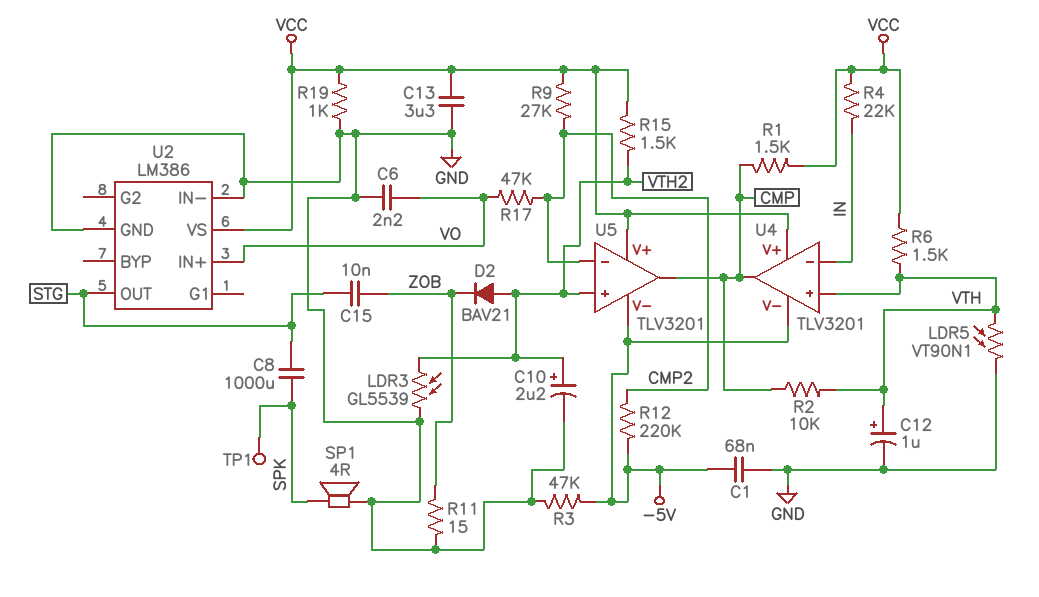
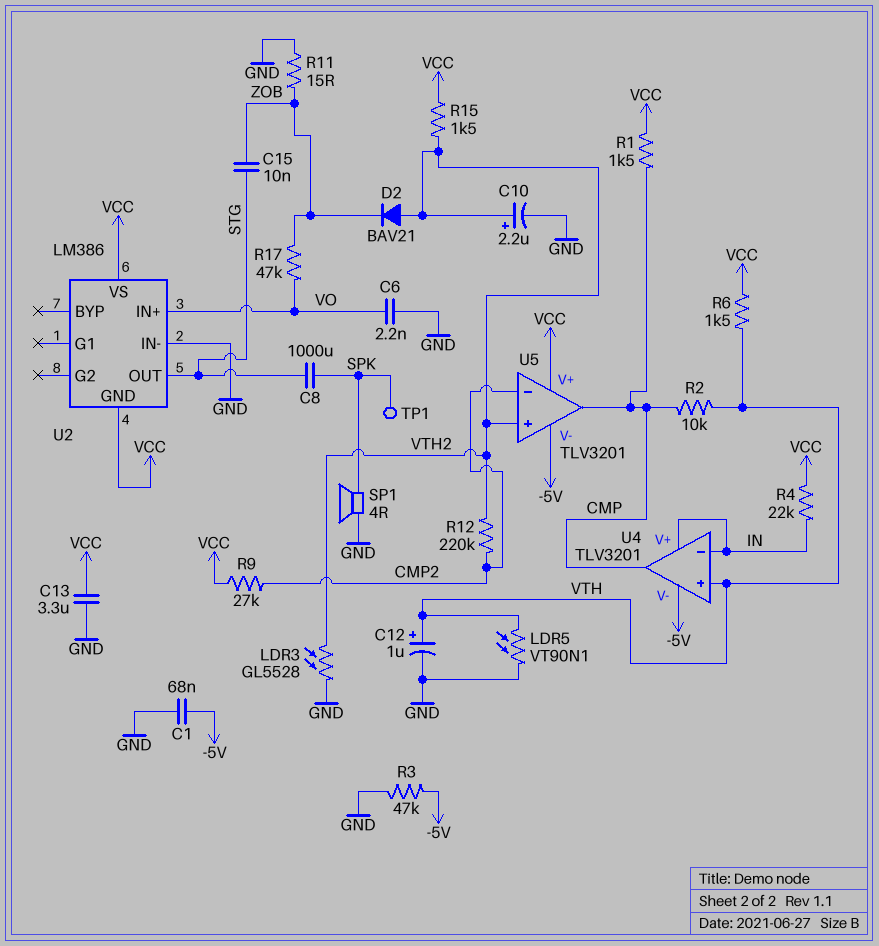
LDR3: GL5539 (GND, VTH2) -> GL5528 (GND, VTH2)
R12: 220k (-5V, CMP2) -> 220k (CMP2, VTH2)
R17: 47k (CMP2, VO) -> 47k (VO, ZOB)
R19: 1k (GND, VCC) -> none
U2 pin GND: GND -> VCC
U4 pin V+: VCC -> IN

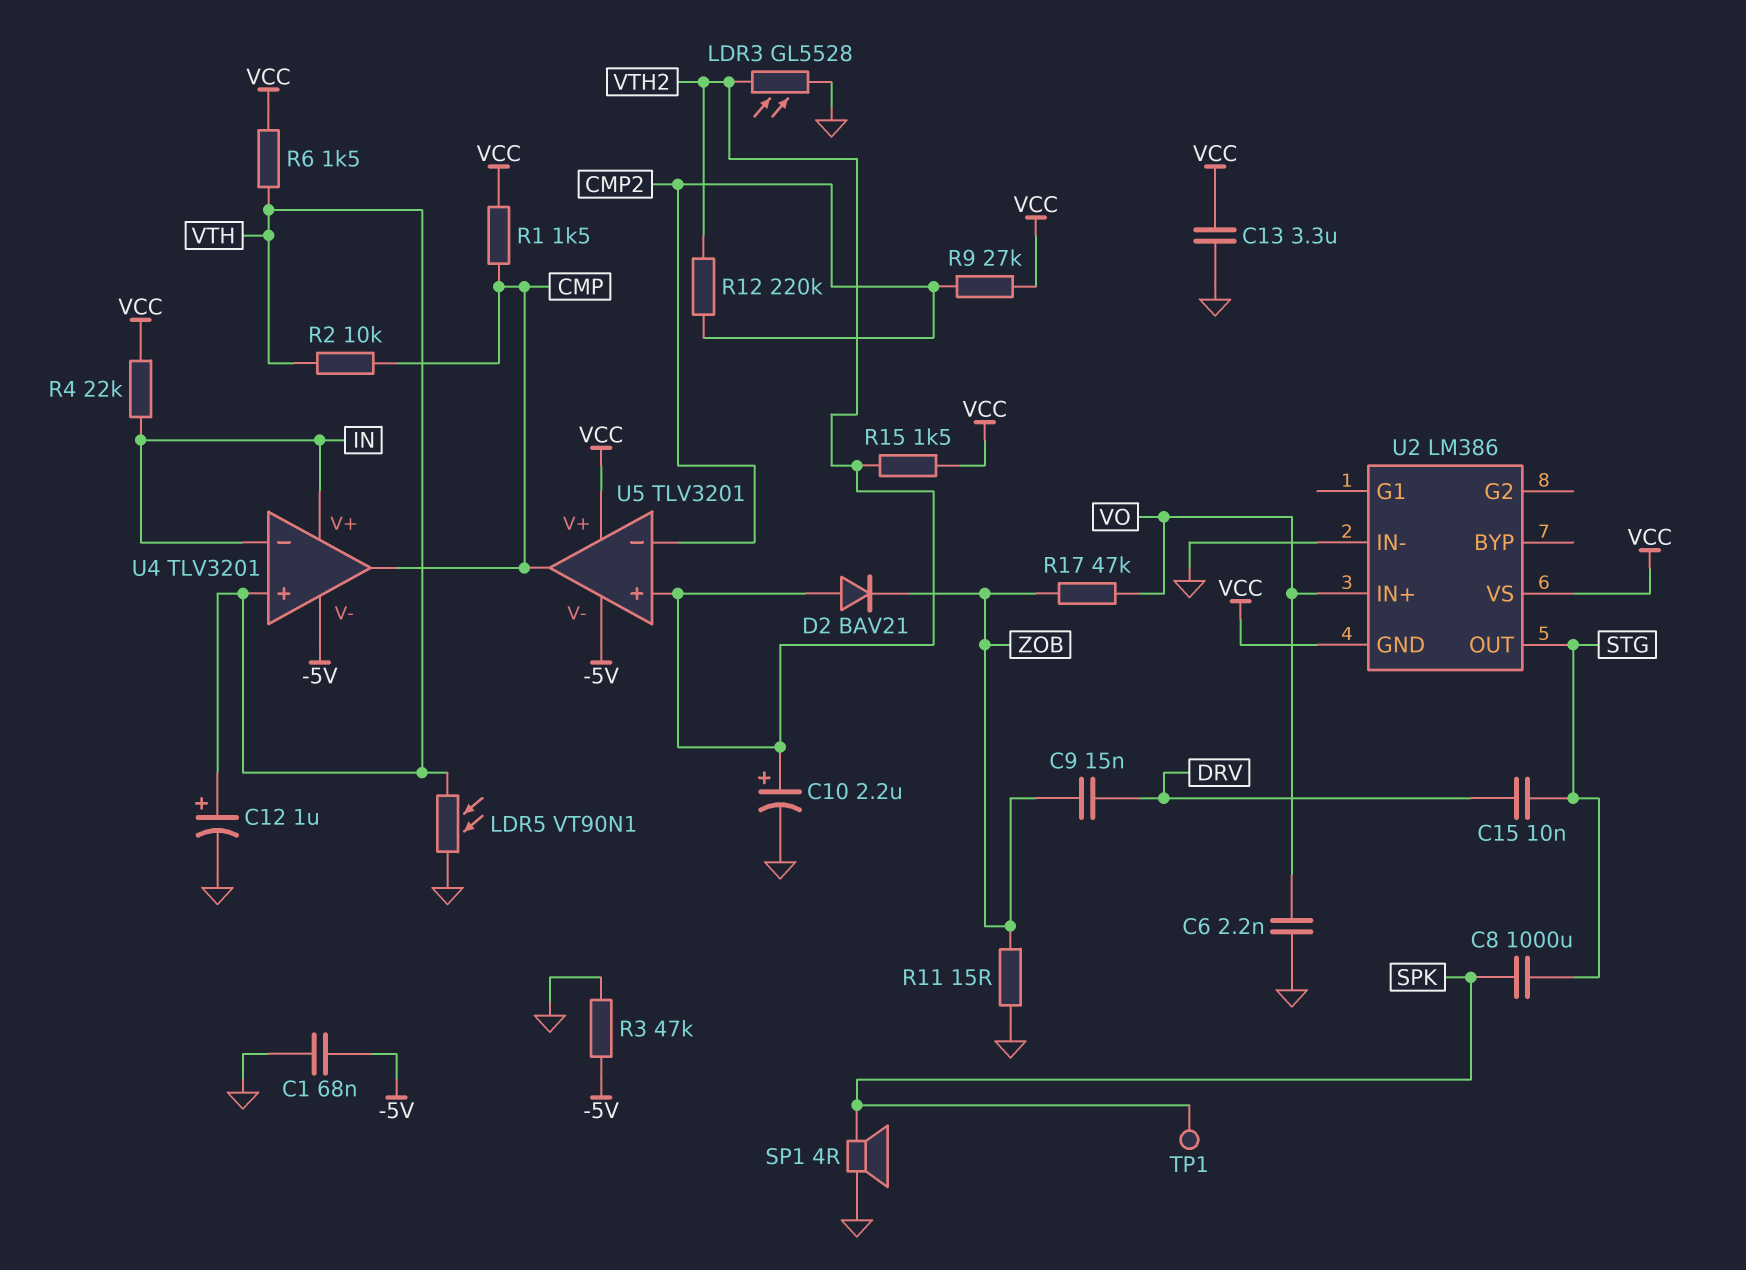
C9: none -> 15nF (DRV, ZOB)
C15: 10nF (STG, ZOB) -> 10nF (DRV, STG)

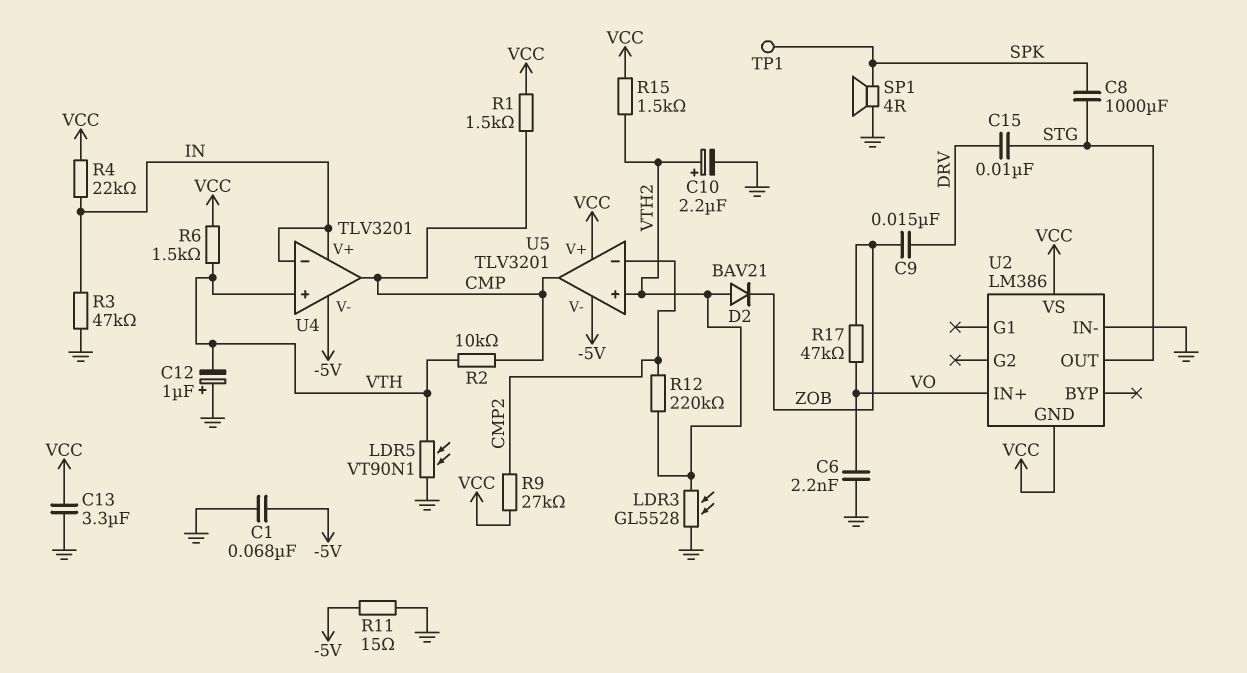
C12: 1uF (plus VTH, minus GND) -> 1uF (plus GND, minus VTH)
R3: 47k (-5V, GND) -> 47k (GND, IN)
R11: 15 (GND, ZOB) -> 15 (-5V, GND)

